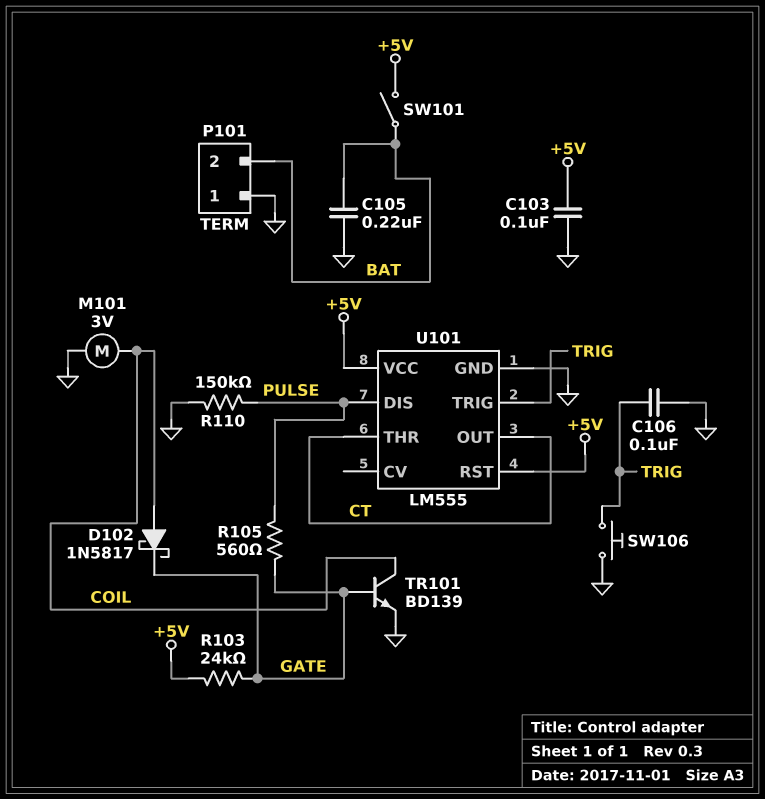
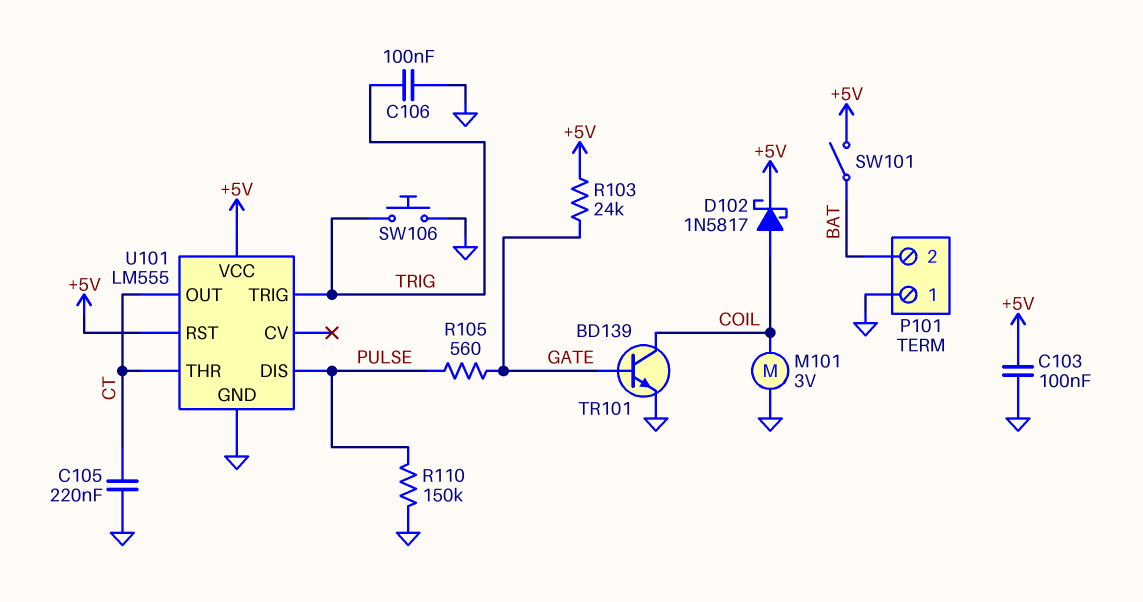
C105: 220nF (BAT, GND) -> 220nF (CT, GND)
D102: schottky 1N5817 (A COIL, K GATE) -> schottky 1N5817 (A COIL, K +5V)

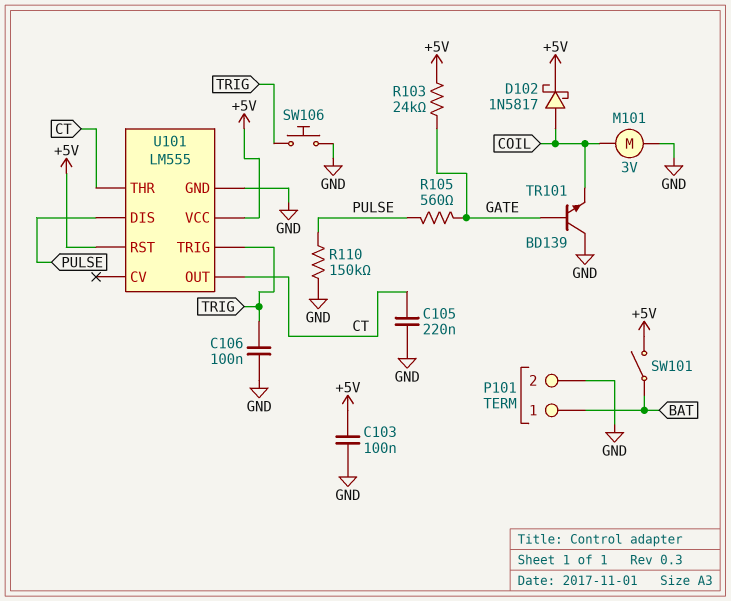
P101 pin 1: GND -> BAT
P101 pin 2: BAT -> GND
TR101: NPN BD139 (B GATE, C COIL, E GND) -> NPN BD139 (B GATE, C GND, E COIL)

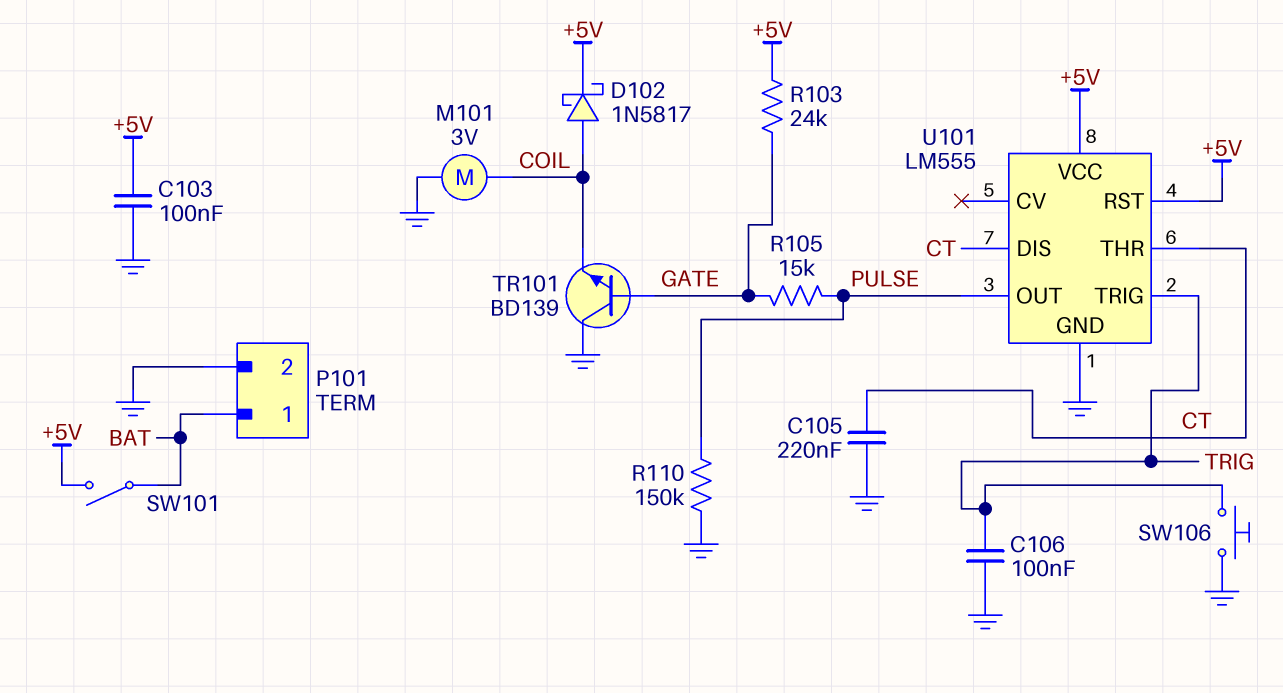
R105: 560 (GATE, PULSE) -> 15k (GATE, PULSE)
U101 pin DIS: PULSE -> CT
U101 pin OUT: CT -> PULSE

